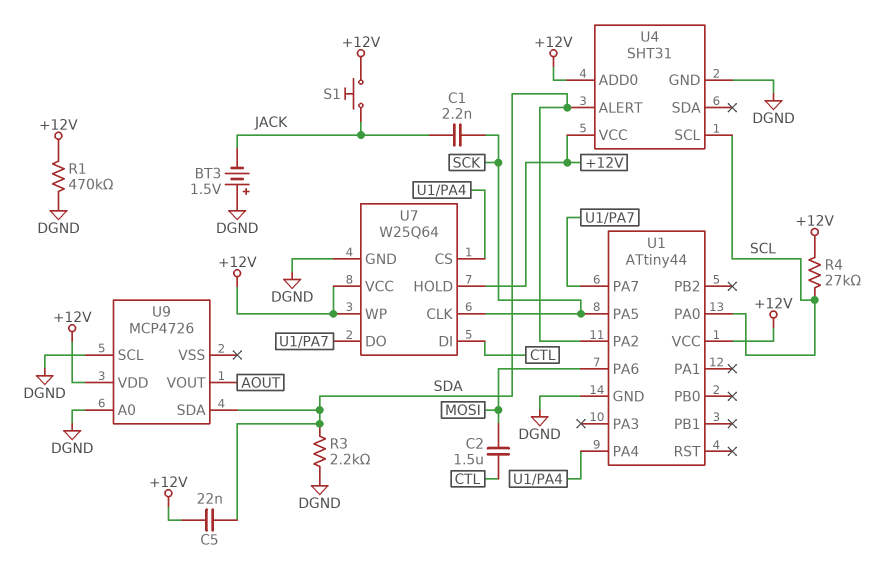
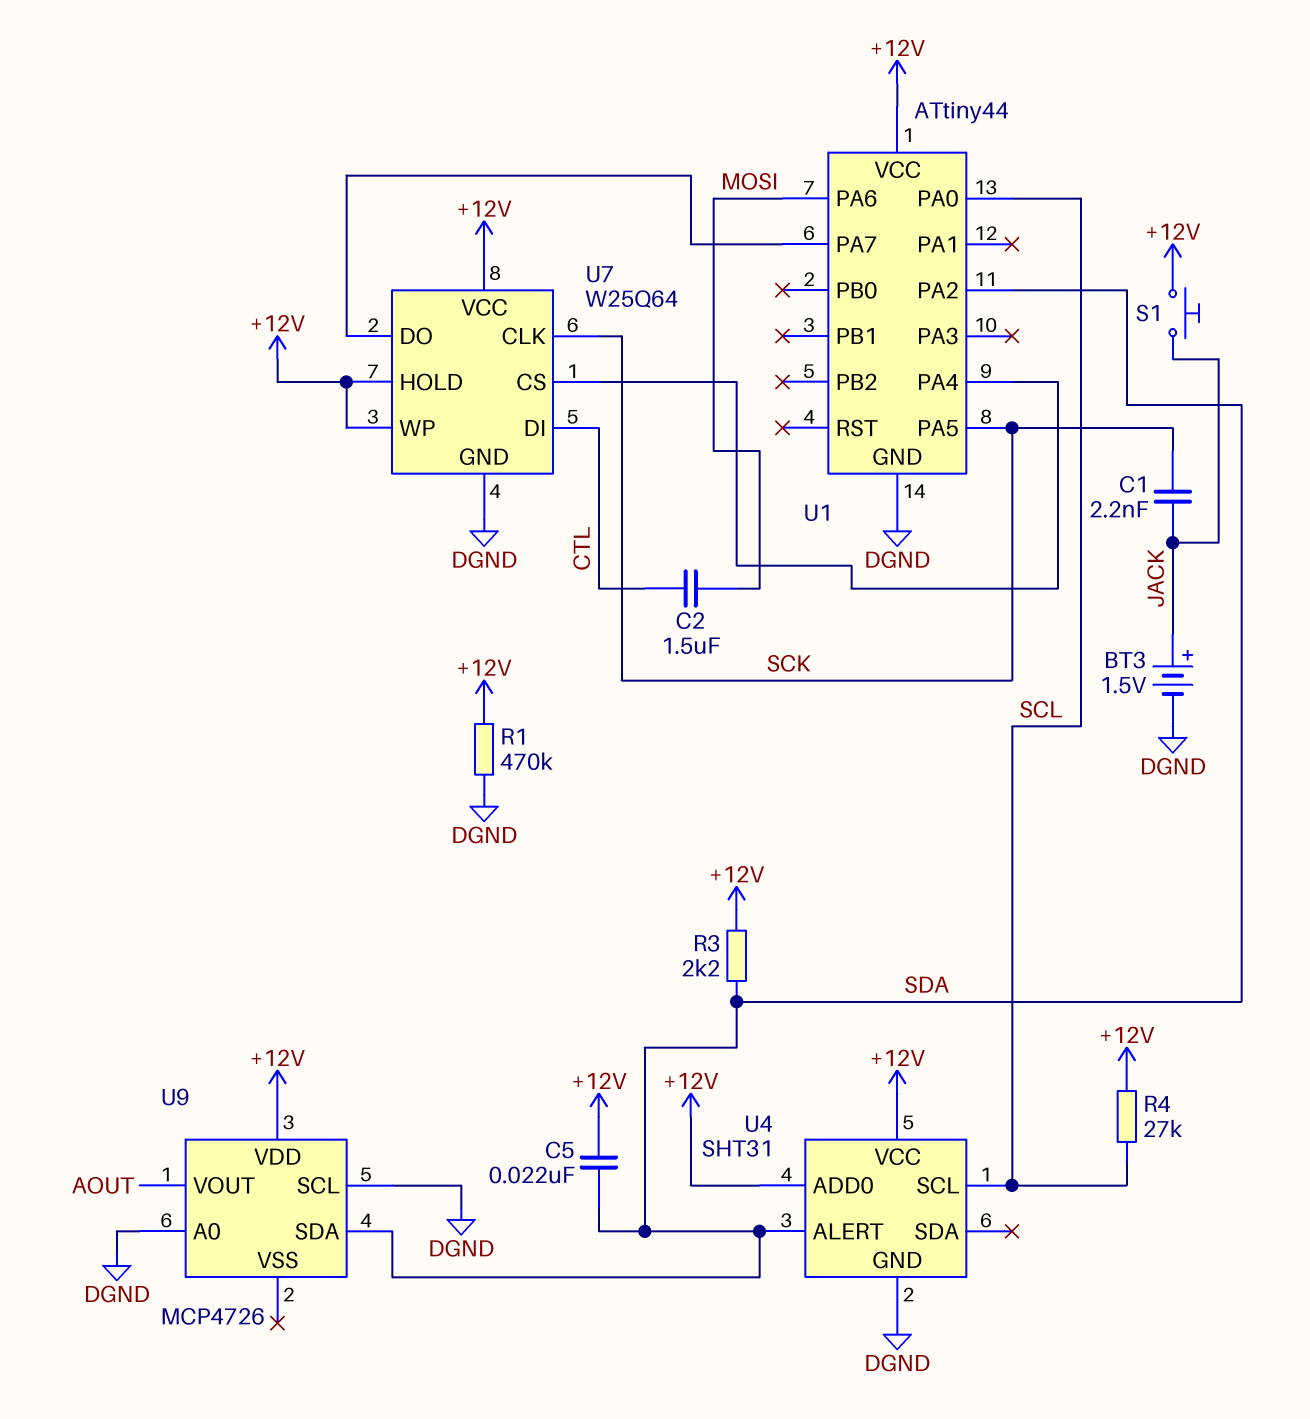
BT3: 1.5V (plus DGND, minus JACK) -> 1.5V (plus JACK, minus DGND)
R3: 2.2k (DGND, SDA) -> 2.2k (+12V, SDA)

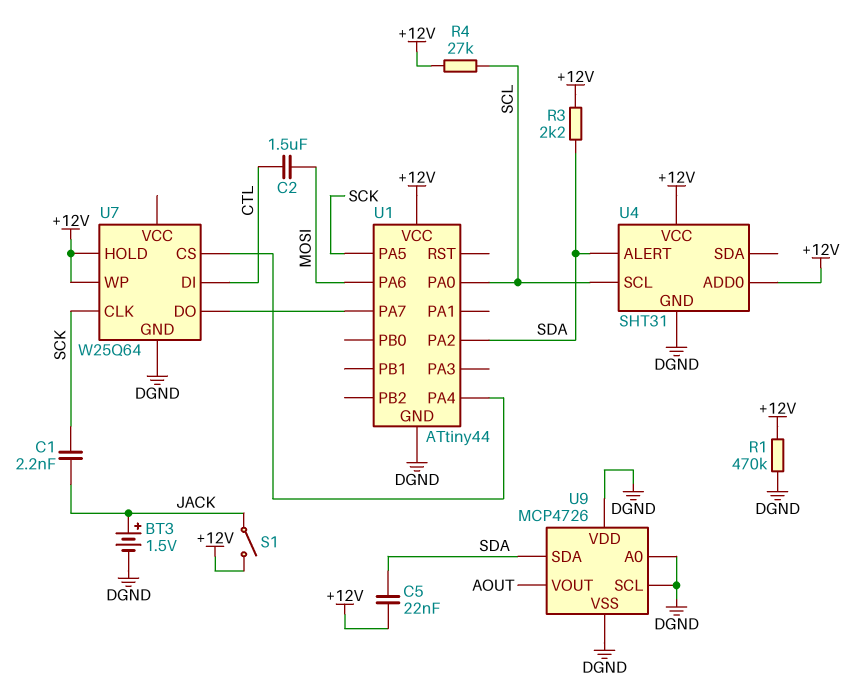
S1: button (+12V, JACK) -> switch (+12V, JACK)
U7 pin VCC: +12V -> none
U9 pin VDD: +12V -> DGND
U9 pin VSS: none -> DGND

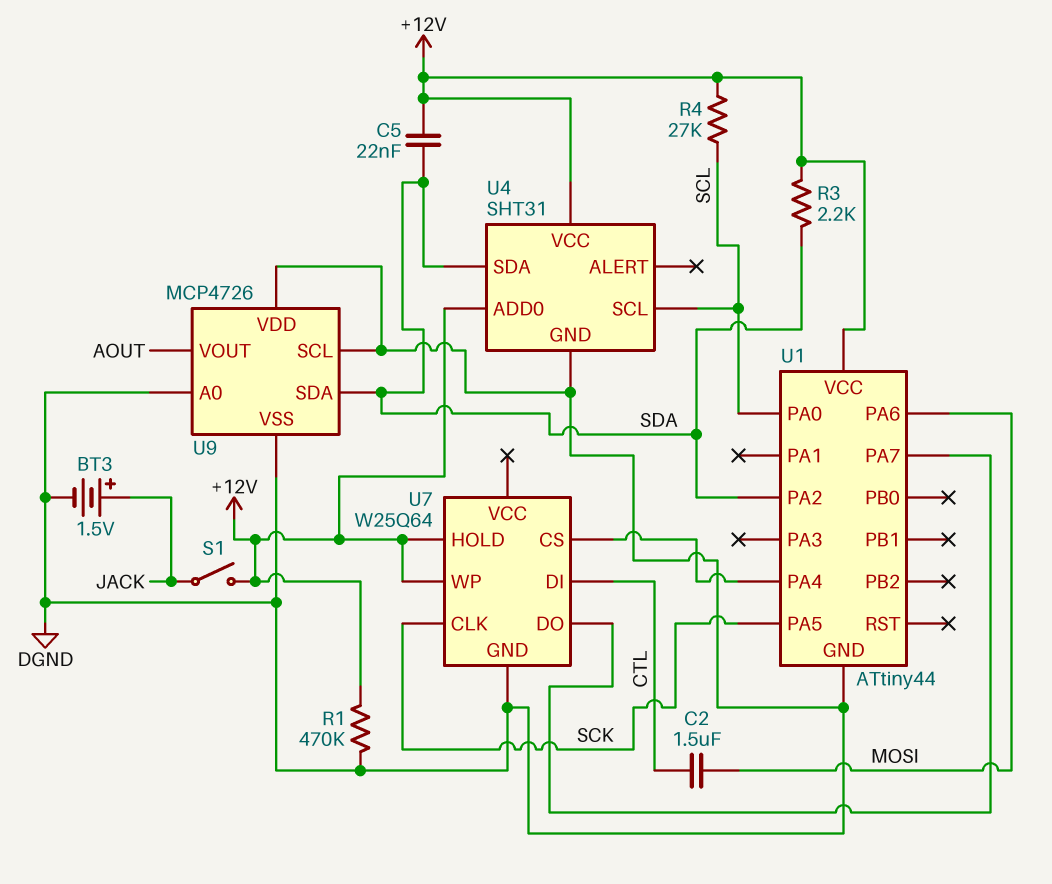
C1: 2.2nF (JACK, SCK) -> none
U4 pin ALERT: SDA -> none
U4 pin SDA: none -> SDA

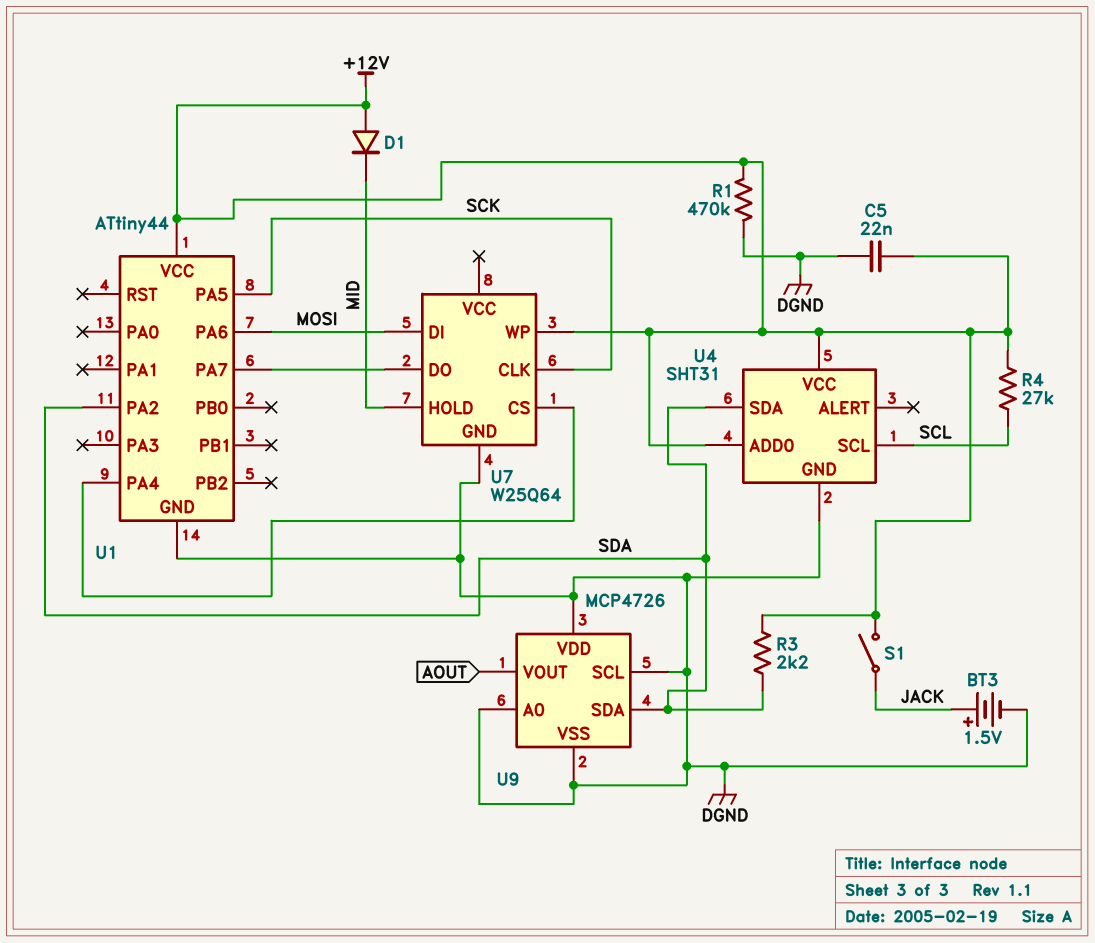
C2: 1.5uF (CTL, MOSI) -> none
C5: 22nF (+12V, SDA) -> 22nF (+12V, DGND)
D1: none -> diode (A +12V, K MID)
U1 pin PA0: SCL -> none
U7 pin DI: CTL -> MOSI
U7 pin HOLD: +12V -> MID

